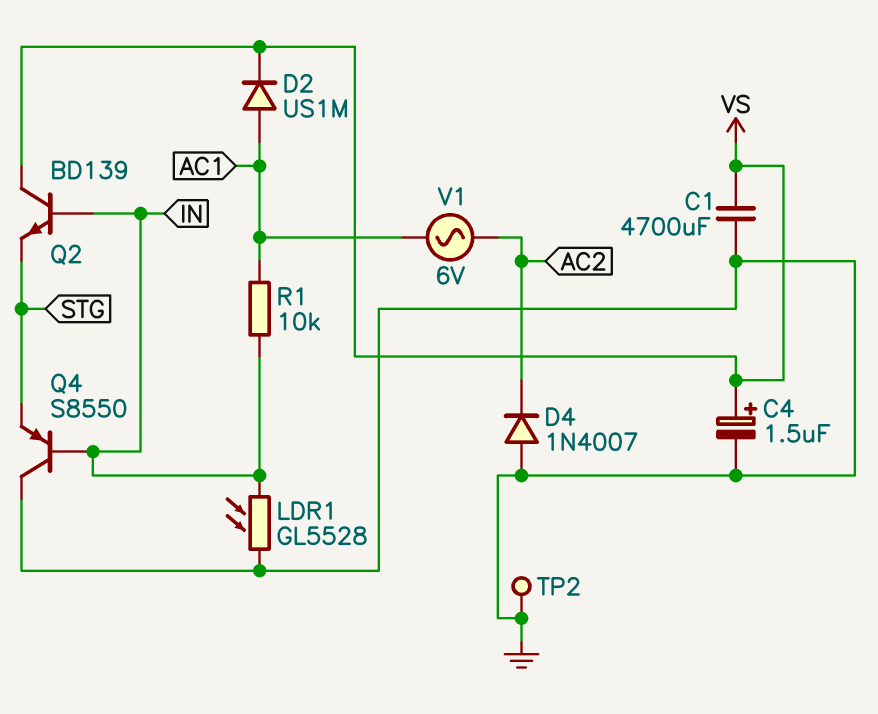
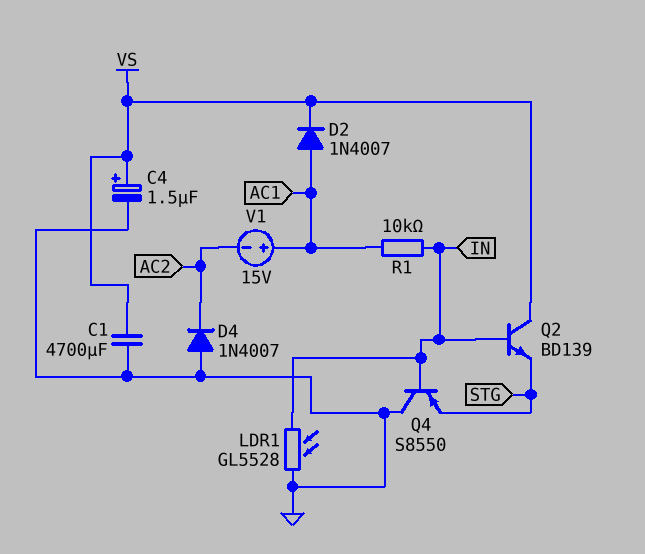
D2: diode US1M (A AC1, K VS) -> diode 1N4007 (A AC1, K VS)
TP2: test point (GND) -> none
V1: AC 6V (AC1, AC2) -> 15V (plus AC1, minus AC2)

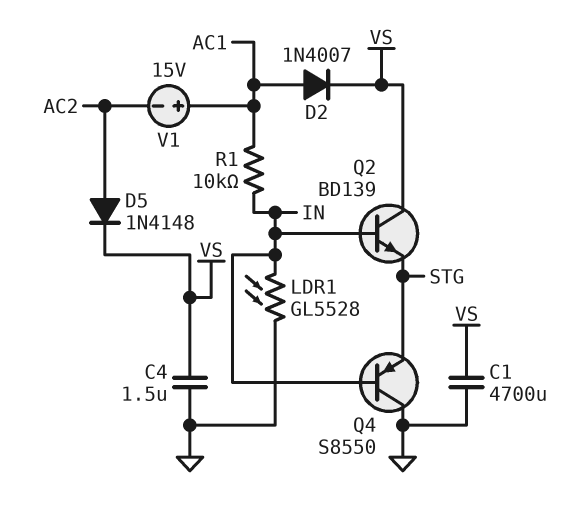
C4: 1.5uF (plus VS, minus GND) -> 1.5uF (GND, VS)
D4: diode 1N4007 (A GND, K AC2) -> none
D5: none -> diode 1N4148 (A AC2, K VS)

